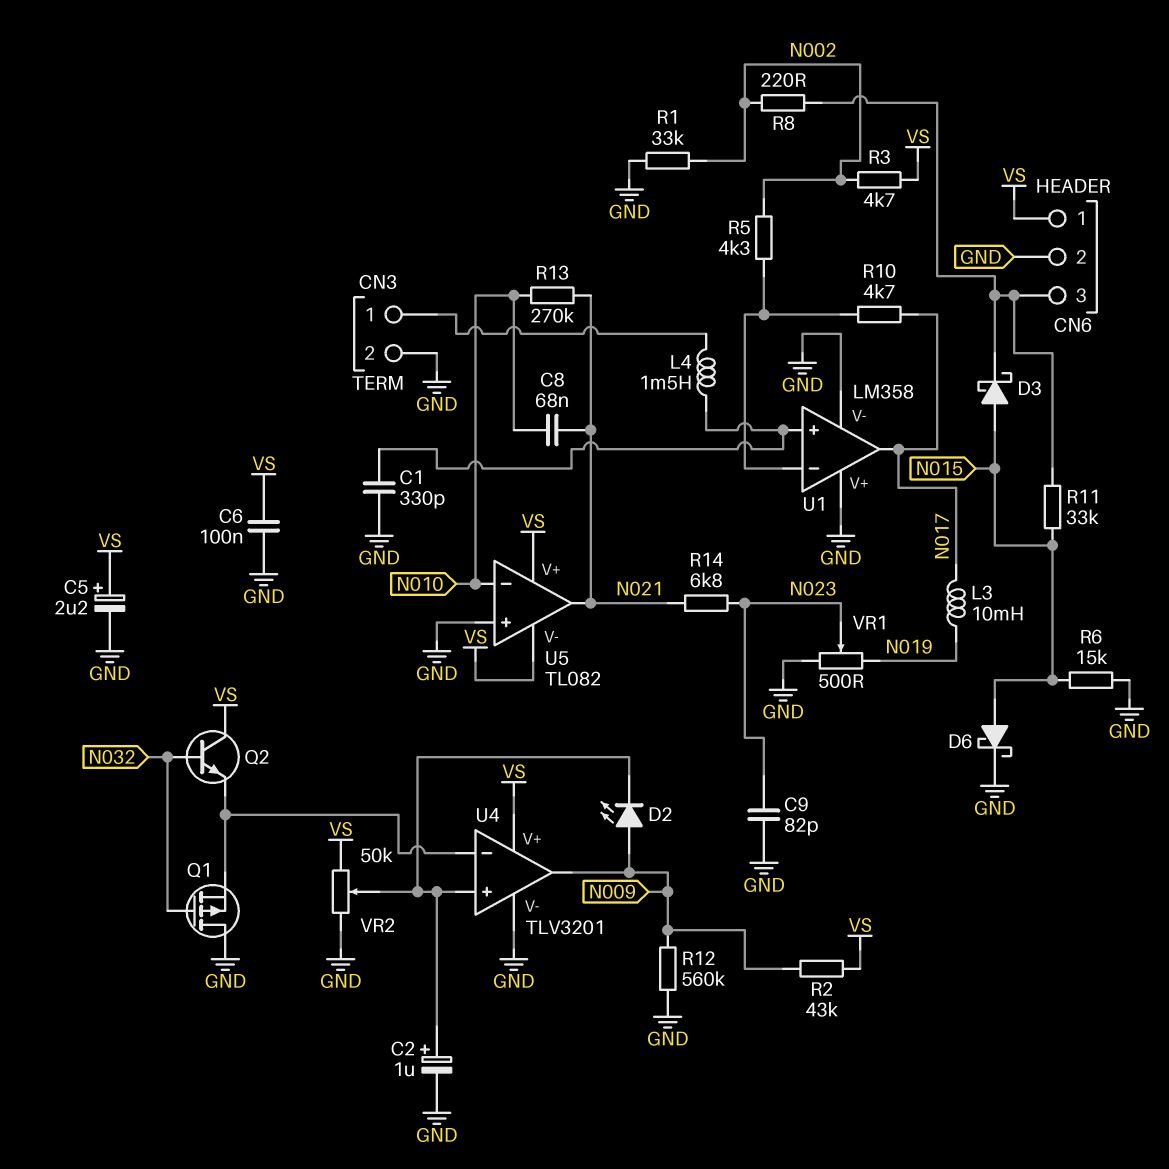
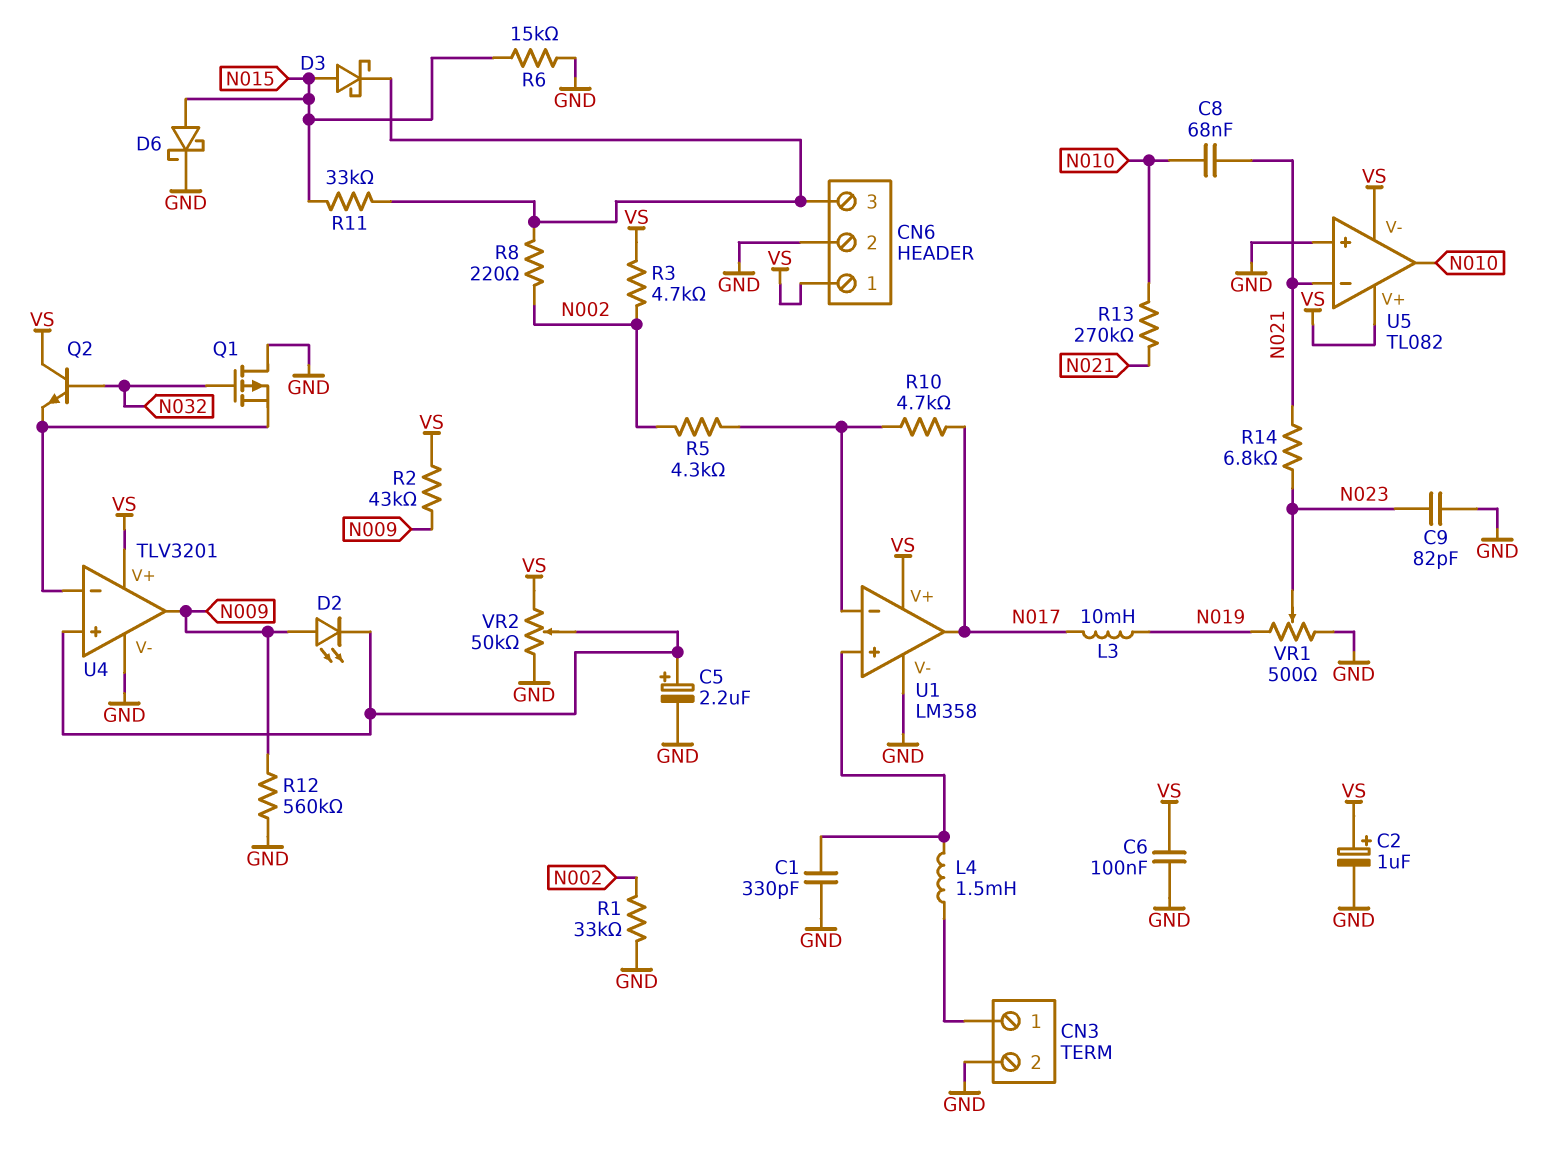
C2: 1uF (plus U4/in+, minus GND) -> 1uF (plus VS, minus GND)
C5: 2.2uF (plus VS, minus GND) -> 2.2uF (plus U4/in+, minus GND)
U1 pin V+: GND -> VS
U5 pin in-: N010 -> N021
U5 pin out: N021 -> N010

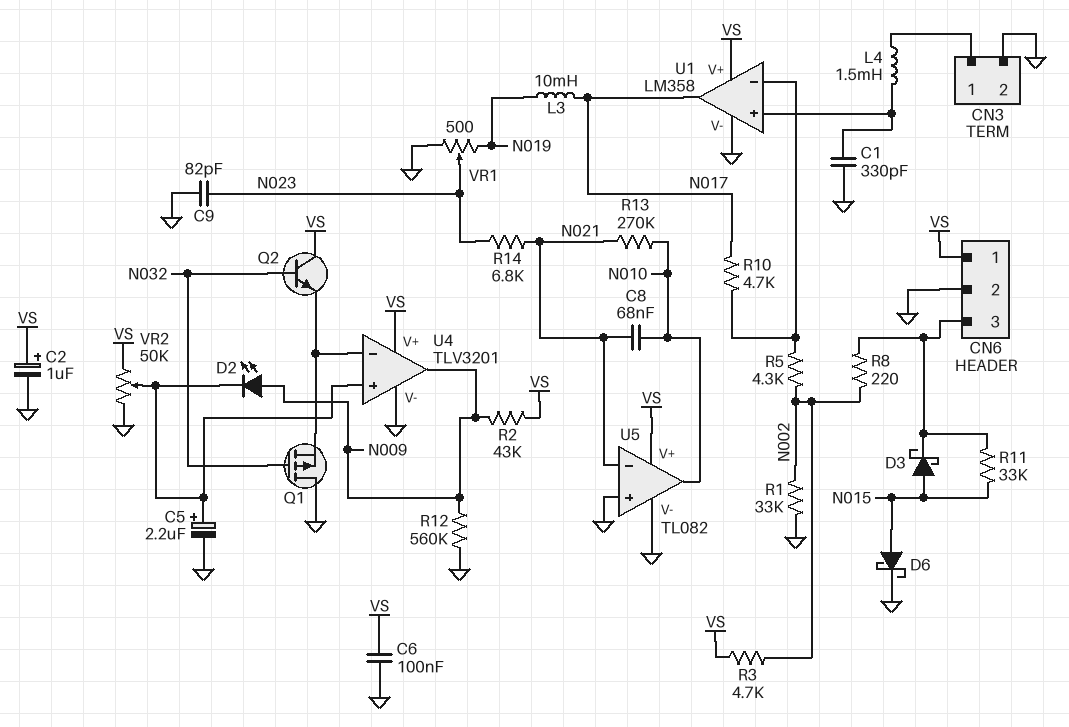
R6: 15k (GND, N015) -> none
U5 pin V-: VS -> GND

